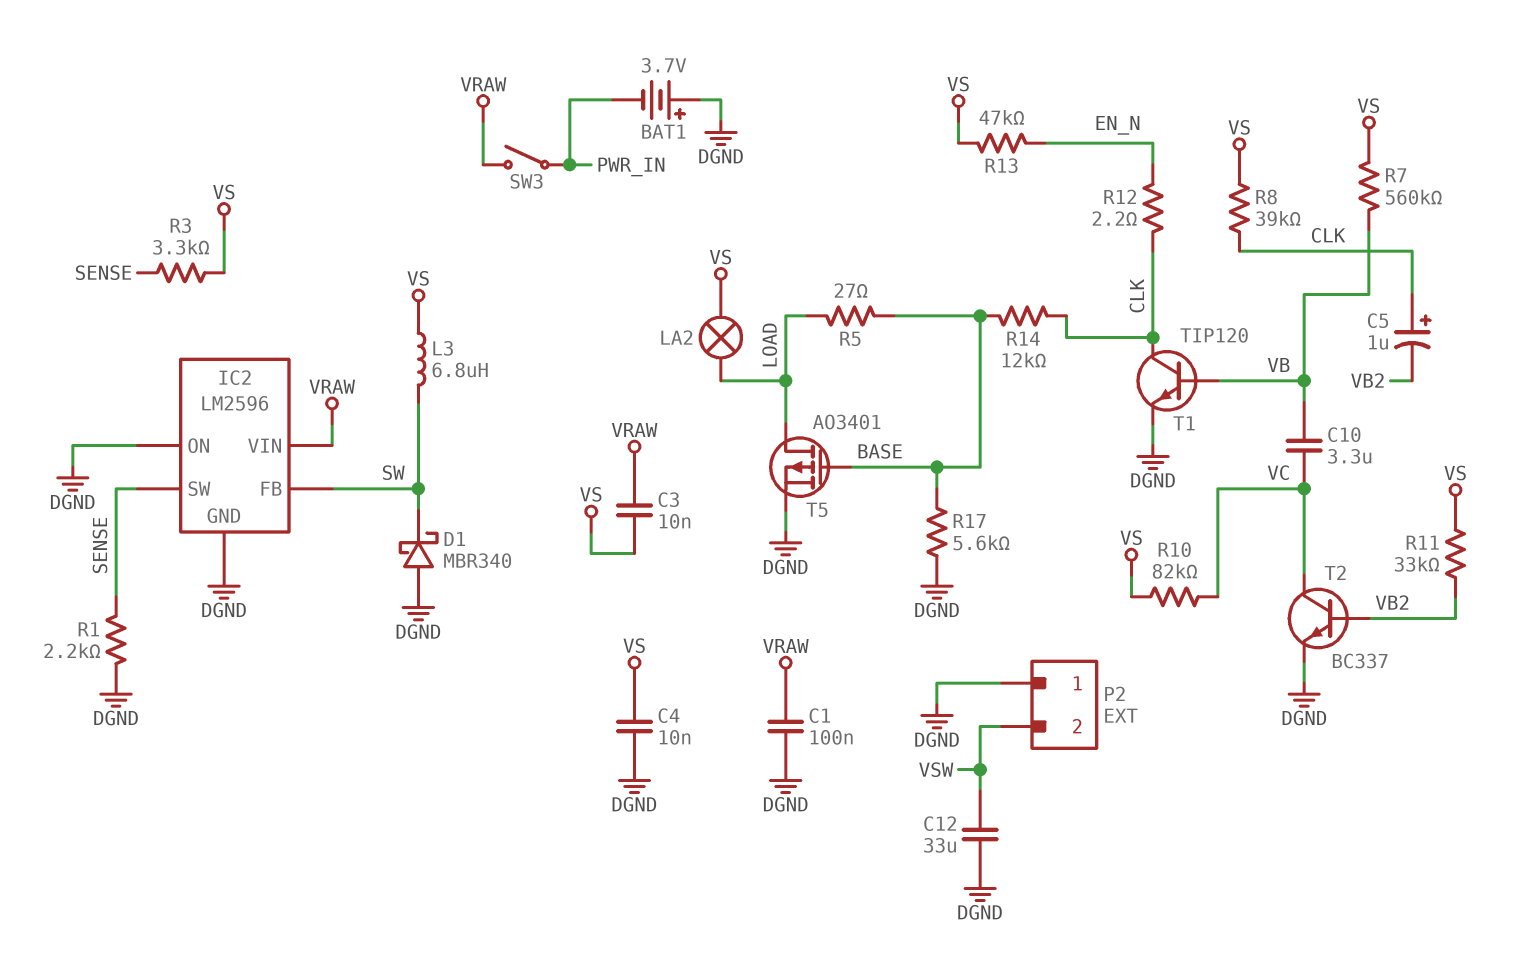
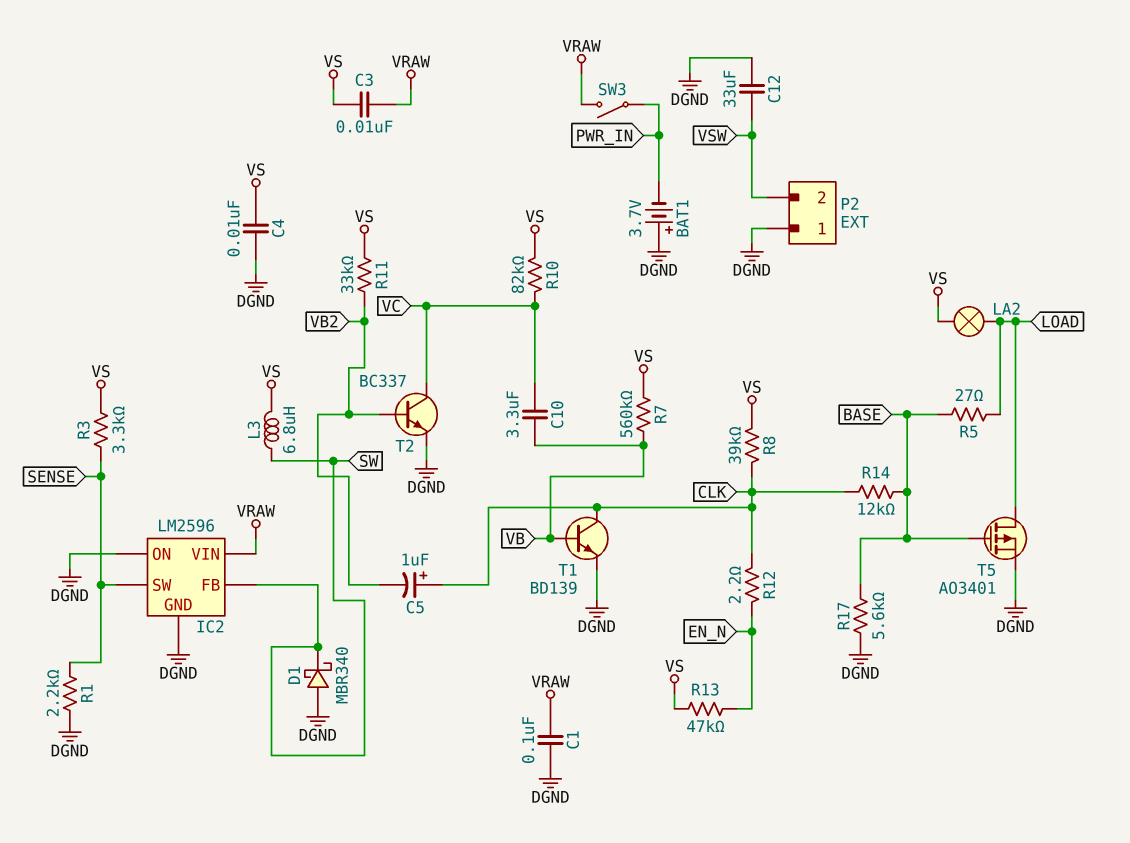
T1: NPN TIP120 (B VB, C CLK, E DGND) -> NPN BD139 (B VB, C CLK, E DGND)

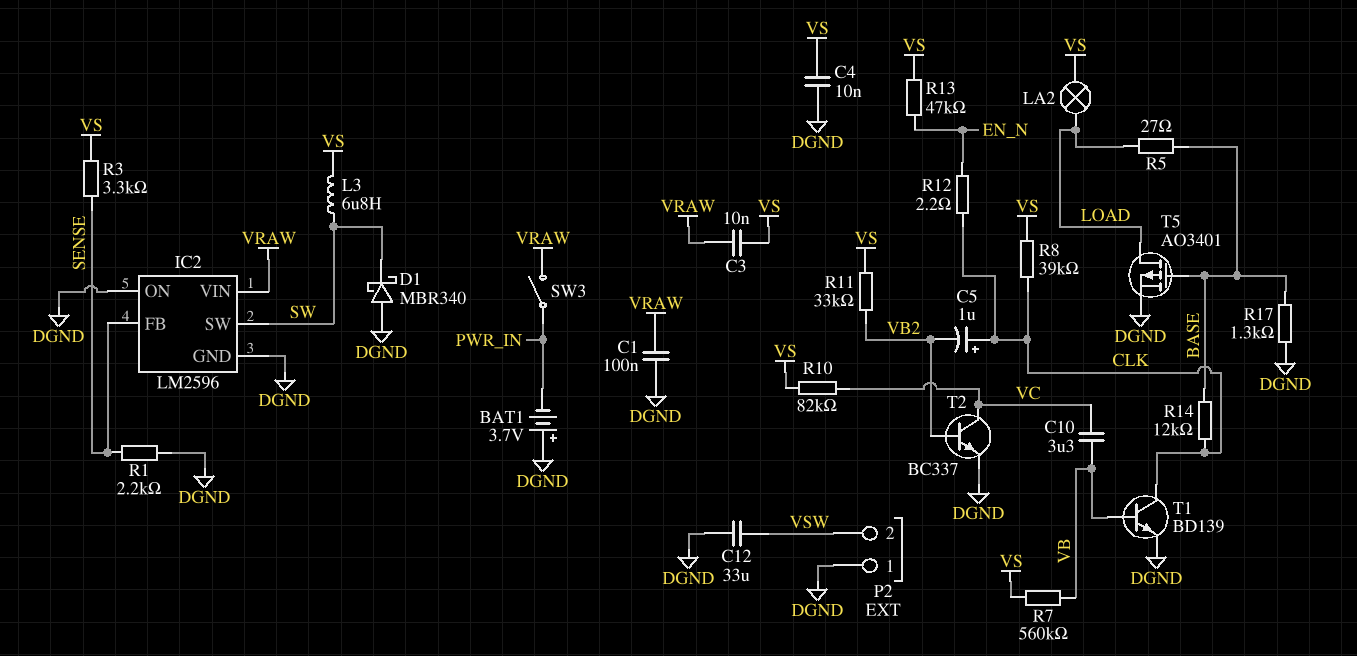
IC2 pin FB: SW -> SENSE
IC2 pin SW: SENSE -> SW
R17: 5.6k (BASE, DGND) -> 1.3k (BASE, DGND)

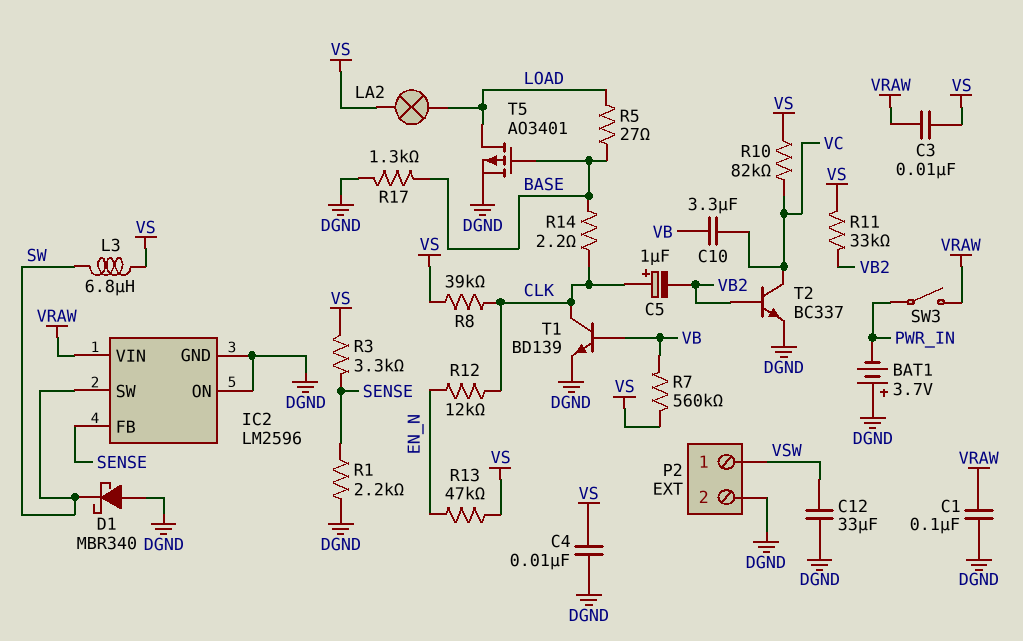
P2 pin 1: DGND -> VSW
P2 pin 2: VSW -> DGND
R12: 2.2 (CLK, EN_N) -> 12k (CLK, EN_N)
R14: 12k (BASE, CLK) -> 2.2 (BASE, CLK)

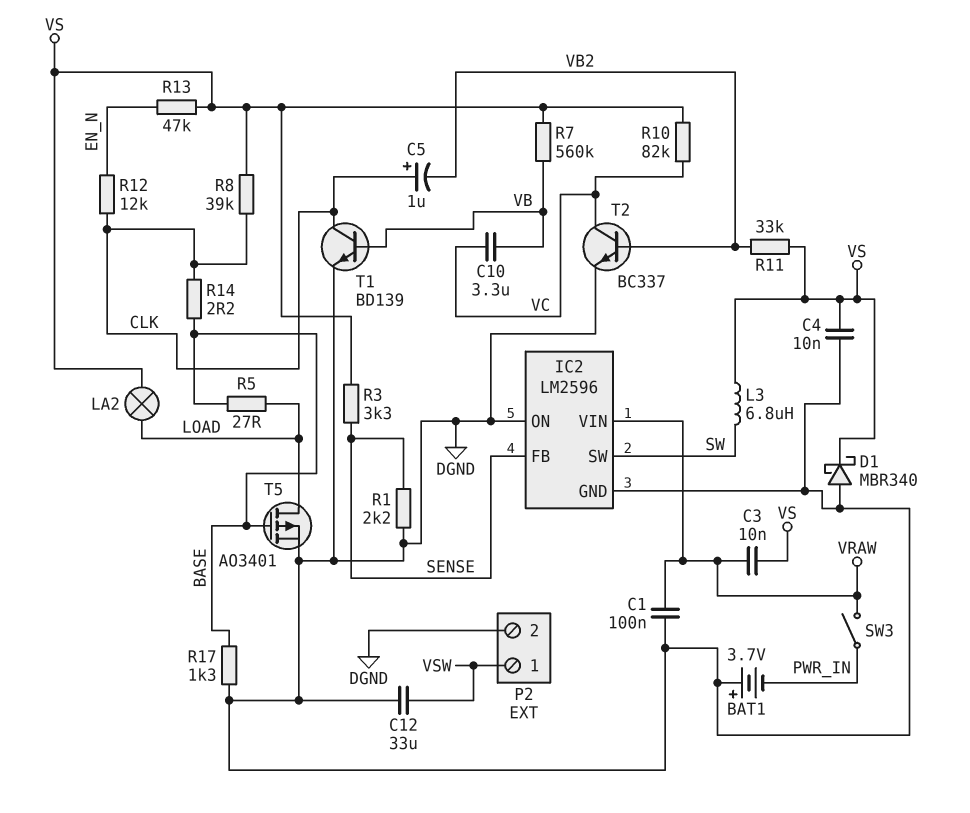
D1: schottky MBR340 (A DGND, K SW) -> schottky MBR340 (A DGND, K VS)

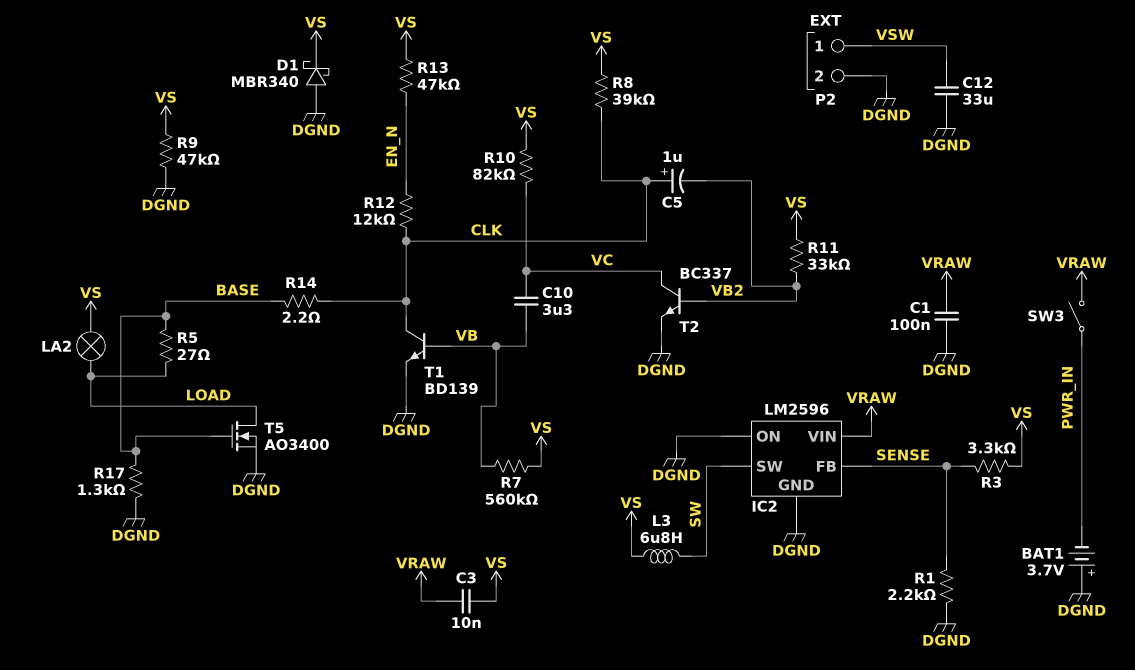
C4: 10nF (DGND, VS) -> none
R9: none -> 47k (DGND, VS)
T5: PMOS AO3401 (G BASE, D LOAD, S DGND) -> NMOS AO3400 (G BASE, D LOAD, S DGND)

